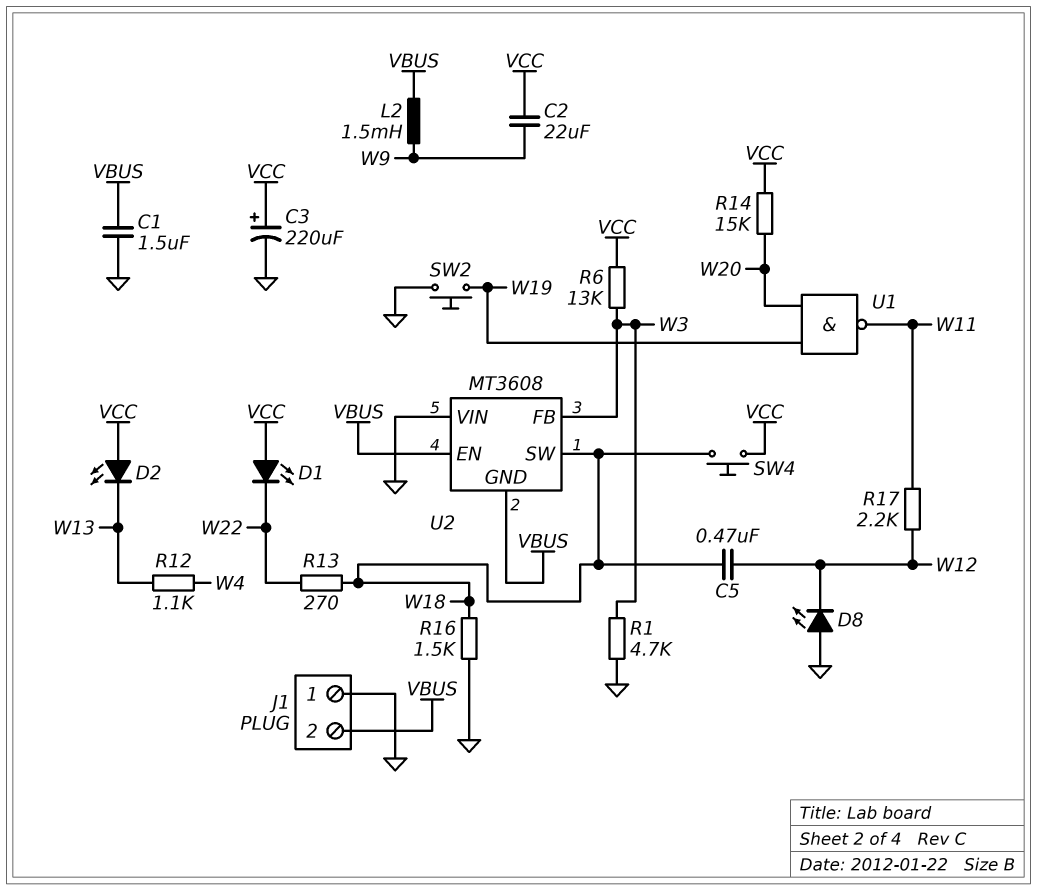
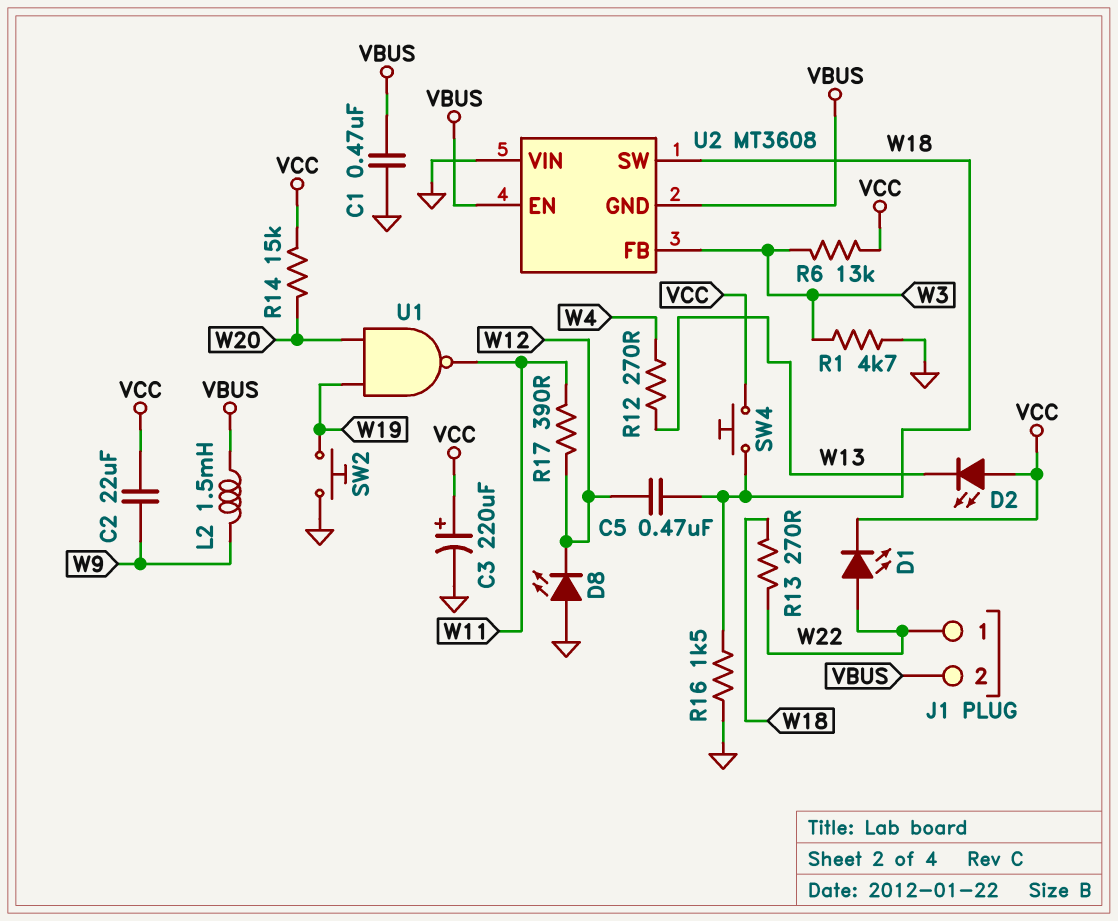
C1: 1.5uF (GND, VBUS) -> 470nF (GND, VBUS)
D1: LED (A VCC, K W22) -> LED (A W22, K VCC)
J1 pin 1: GND -> W22
R12: 1.1k (W4, W13) -> 270 (W4, W13)
R17: 2.2k (W11, W12) -> 390 (W11, W12)

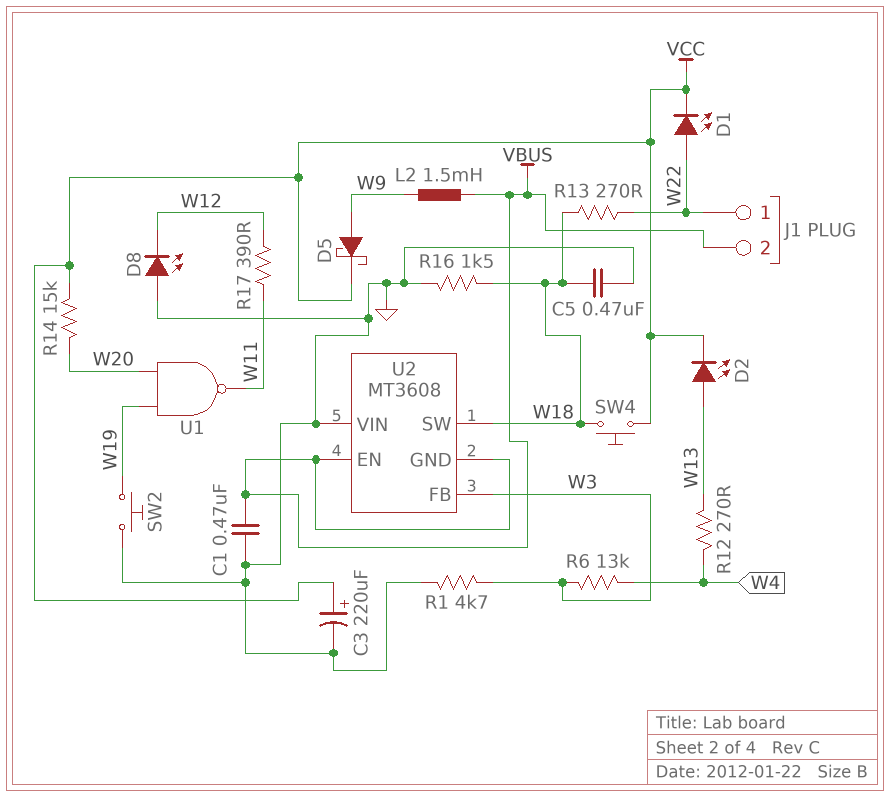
C2: 22uF (VCC, W9) -> none
C5: 470nF (W12, W18) -> 470nF (GND, W18)
D2: LED (A VCC, K W13) -> LED (A W13, K VCC)
D5: none -> schottky (A W9, K VCC)
R6: 13k (VCC, W3) -> 13k (W3, W4)

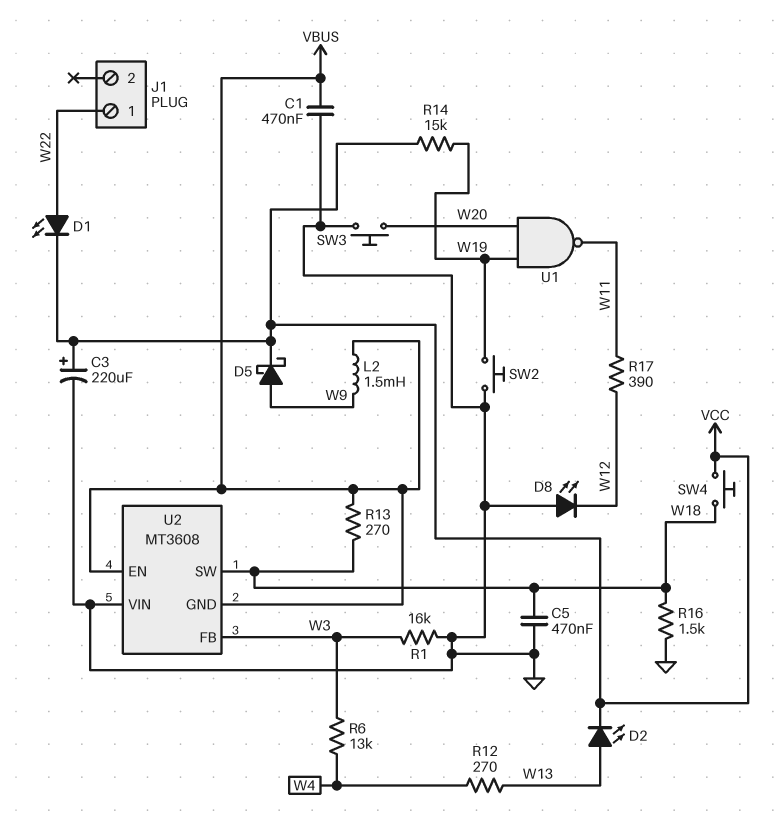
J1 pin 2: VBUS -> none
R1: 4.7k (GND, W3) -> 16k (GND, W3)
R13: 270 (W18, W22) -> 270 (VBUS, W18)
R14: 15k (VCC, W20) -> 15k (VCC, W19)
SW3: none -> button (GND, W20)

